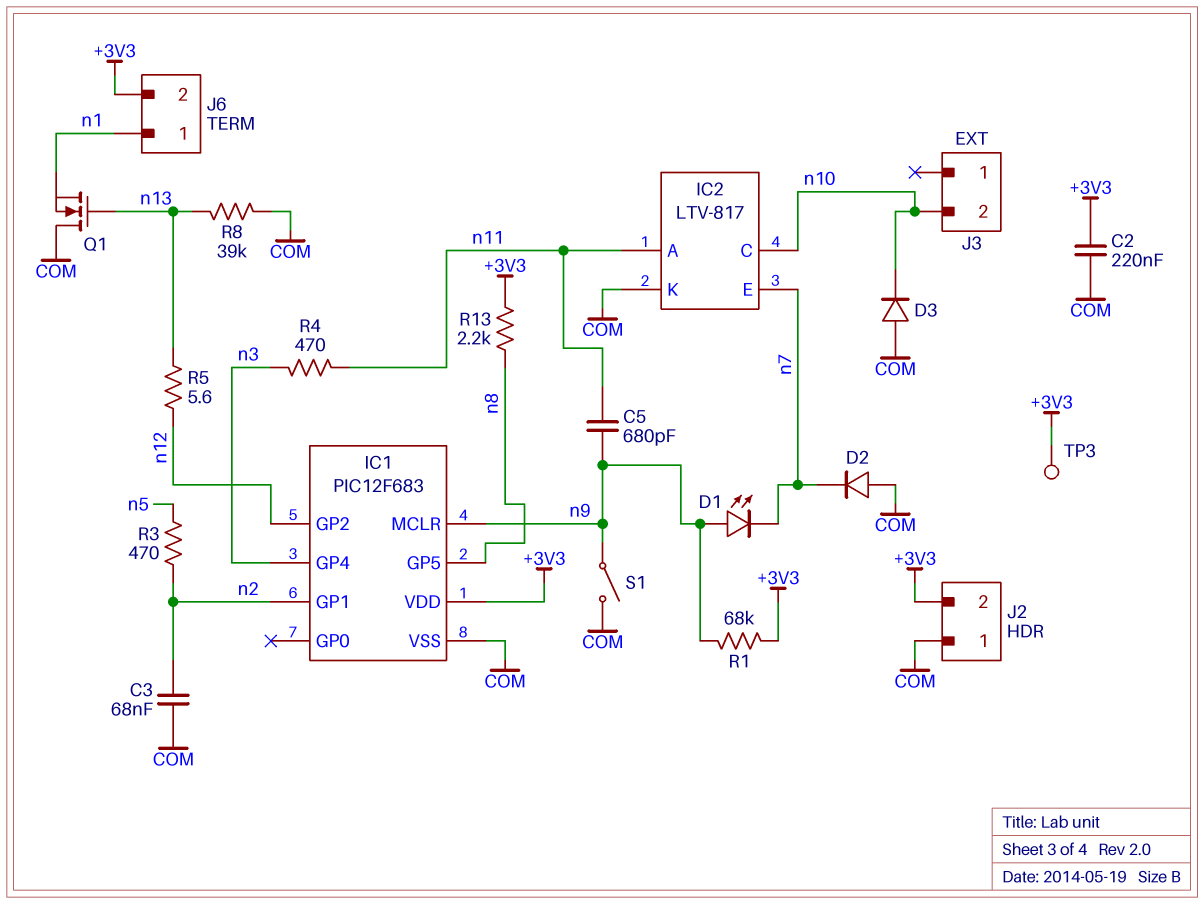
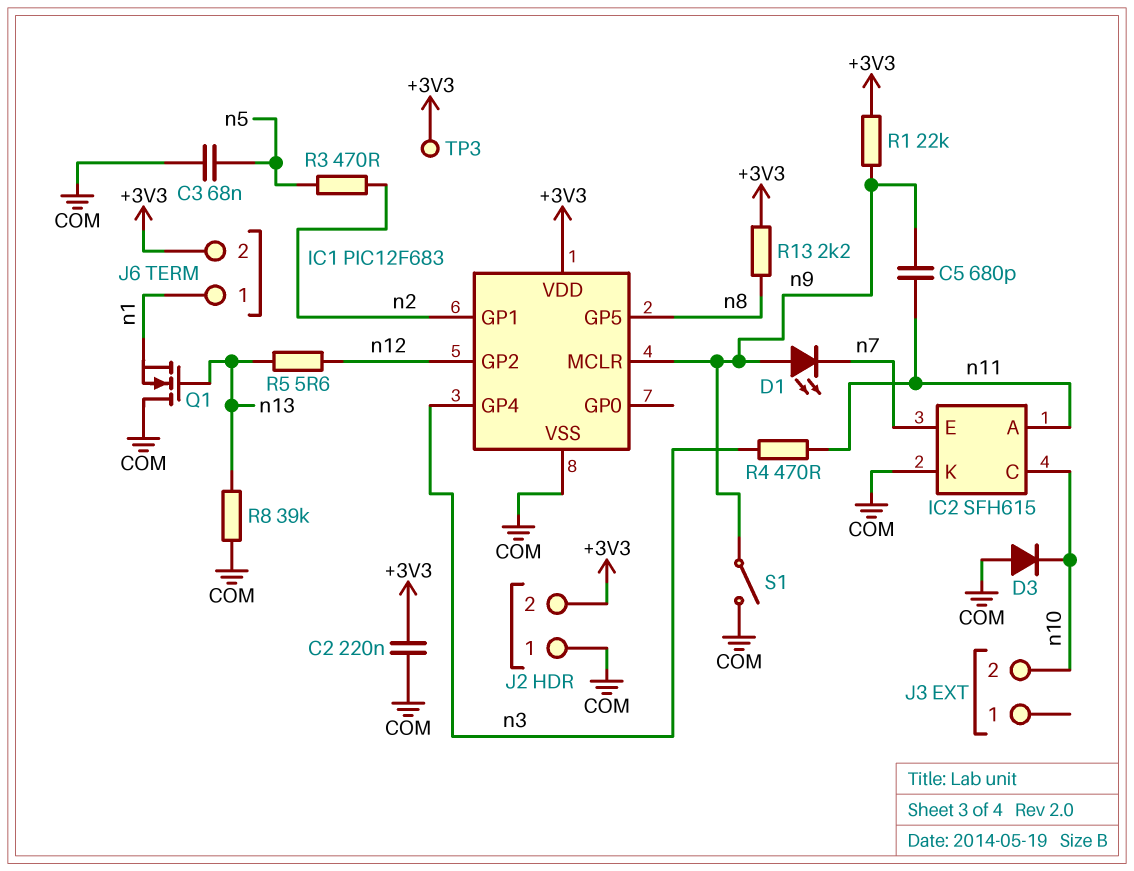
C3: 68nF (COM, n2) -> 68nF (COM, n5)
D2: diode (A COM, K n7) -> none
IC2: LTV-817 -> SFH615
R1: 68k (+3V3, n9) -> 22k (+3V3, n9)

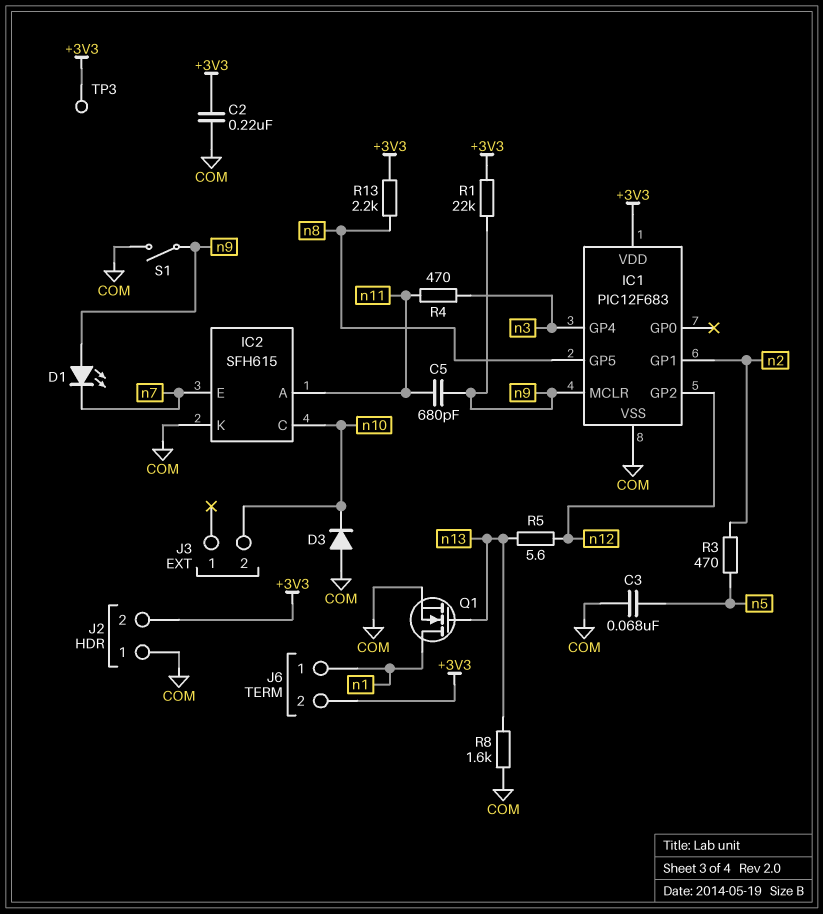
Q1: NMOS (G n13, D COM, S n1) -> NMOS (G n13, D n1, S COM)
R8: 39k (COM, n13) -> 1.6k (COM, n13)

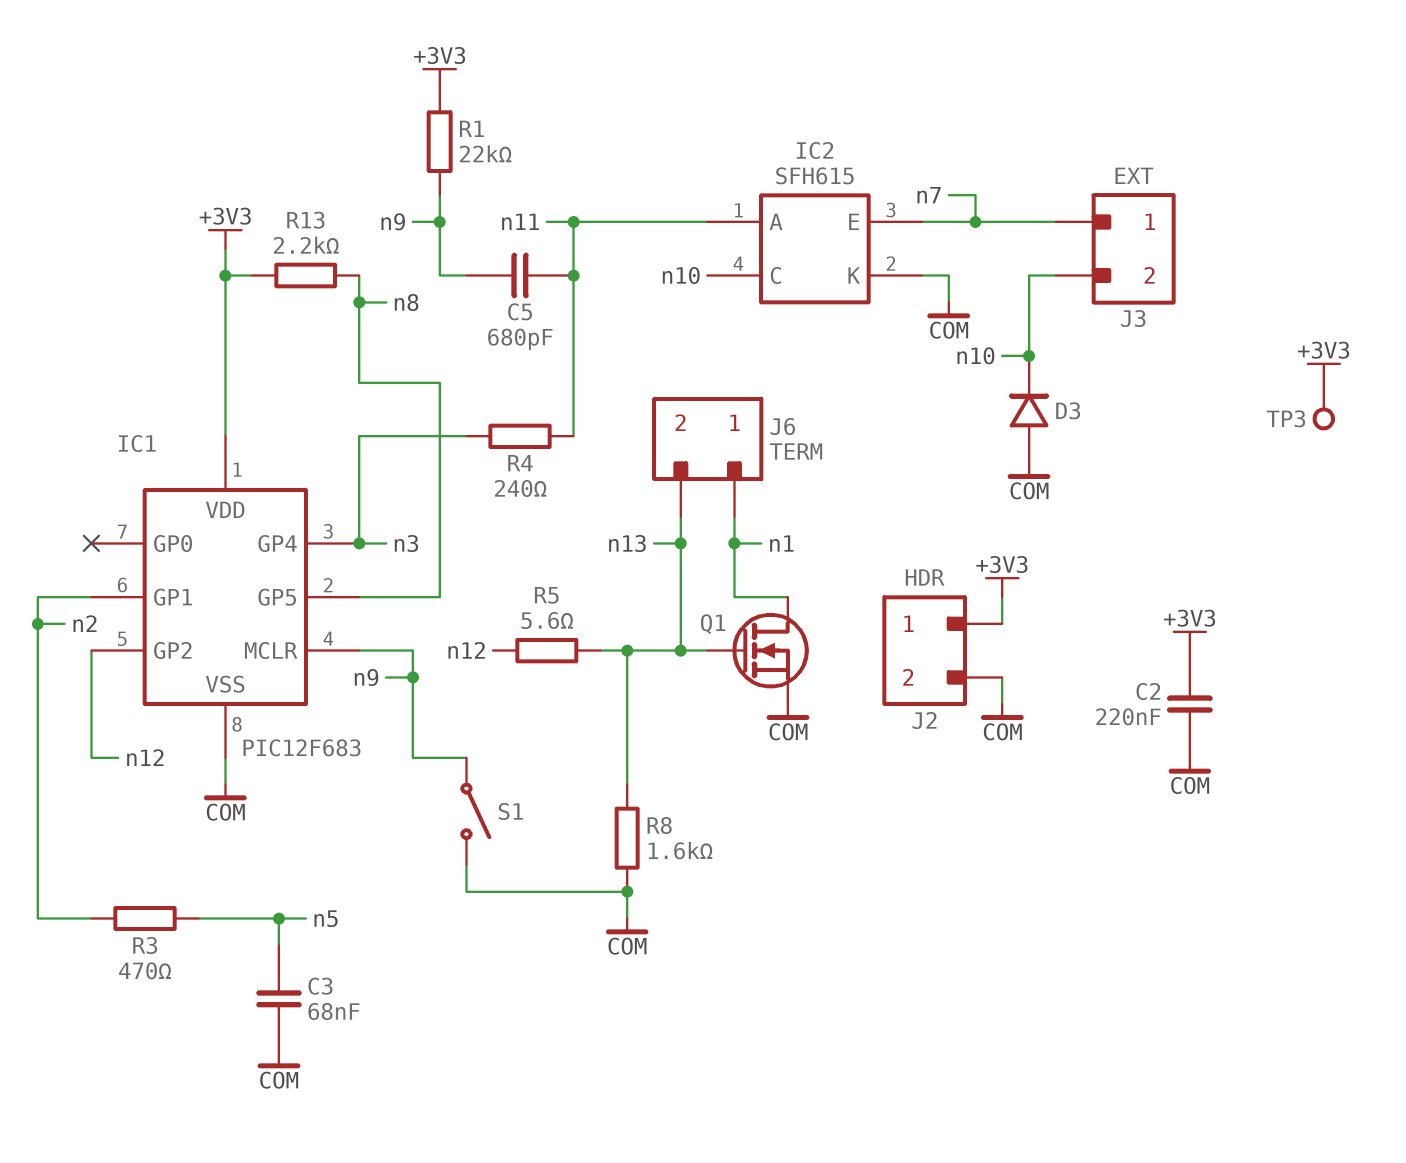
D1: LED (A n9, K n7) -> none
J2 pin 1: COM -> +3V3
J2 pin 2: +3V3 -> COM
J3 pin 1: none -> n7
J6 pin 2: +3V3 -> n13
R4: 470 (n3, n11) -> 240 (n3, n11)

